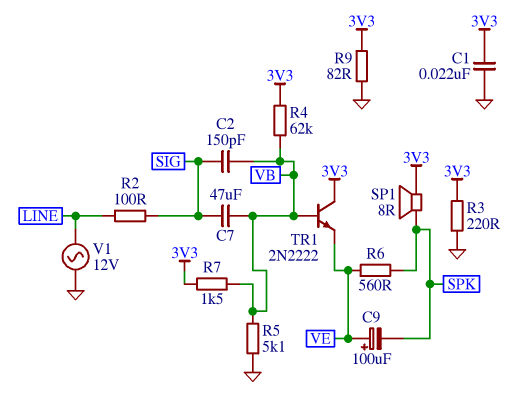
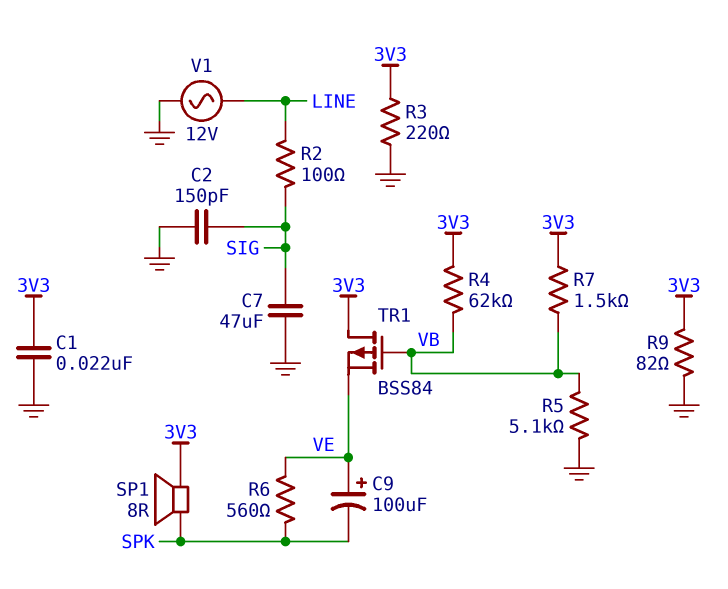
C2: 150pF (SIG, VB) -> 150pF (GND, SIG)
C7: 47uF (SIG, VB) -> 47uF (GND, SIG)
TR1: NPN 2N2222 (B VB, C 3V3, E VE) -> PMOS BSS84 (G VB, D 3V3, S VE)

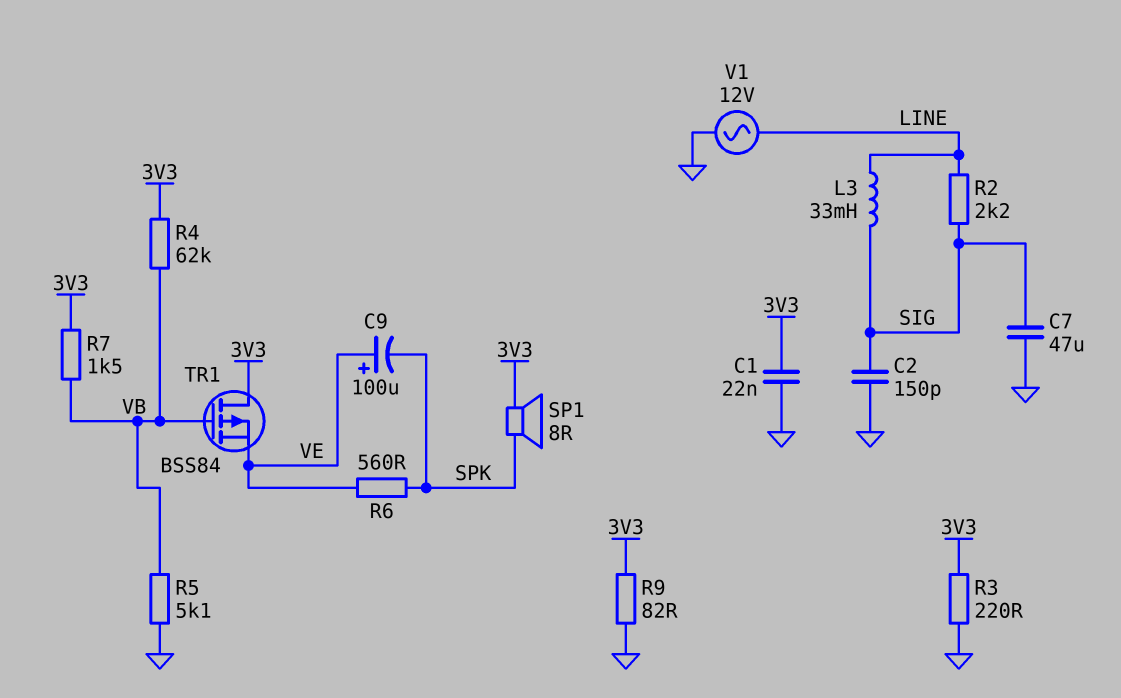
L3: none -> 33mH (LINE, SIG)
R2: 100 (LINE, SIG) -> 2.2k (LINE, SIG)

